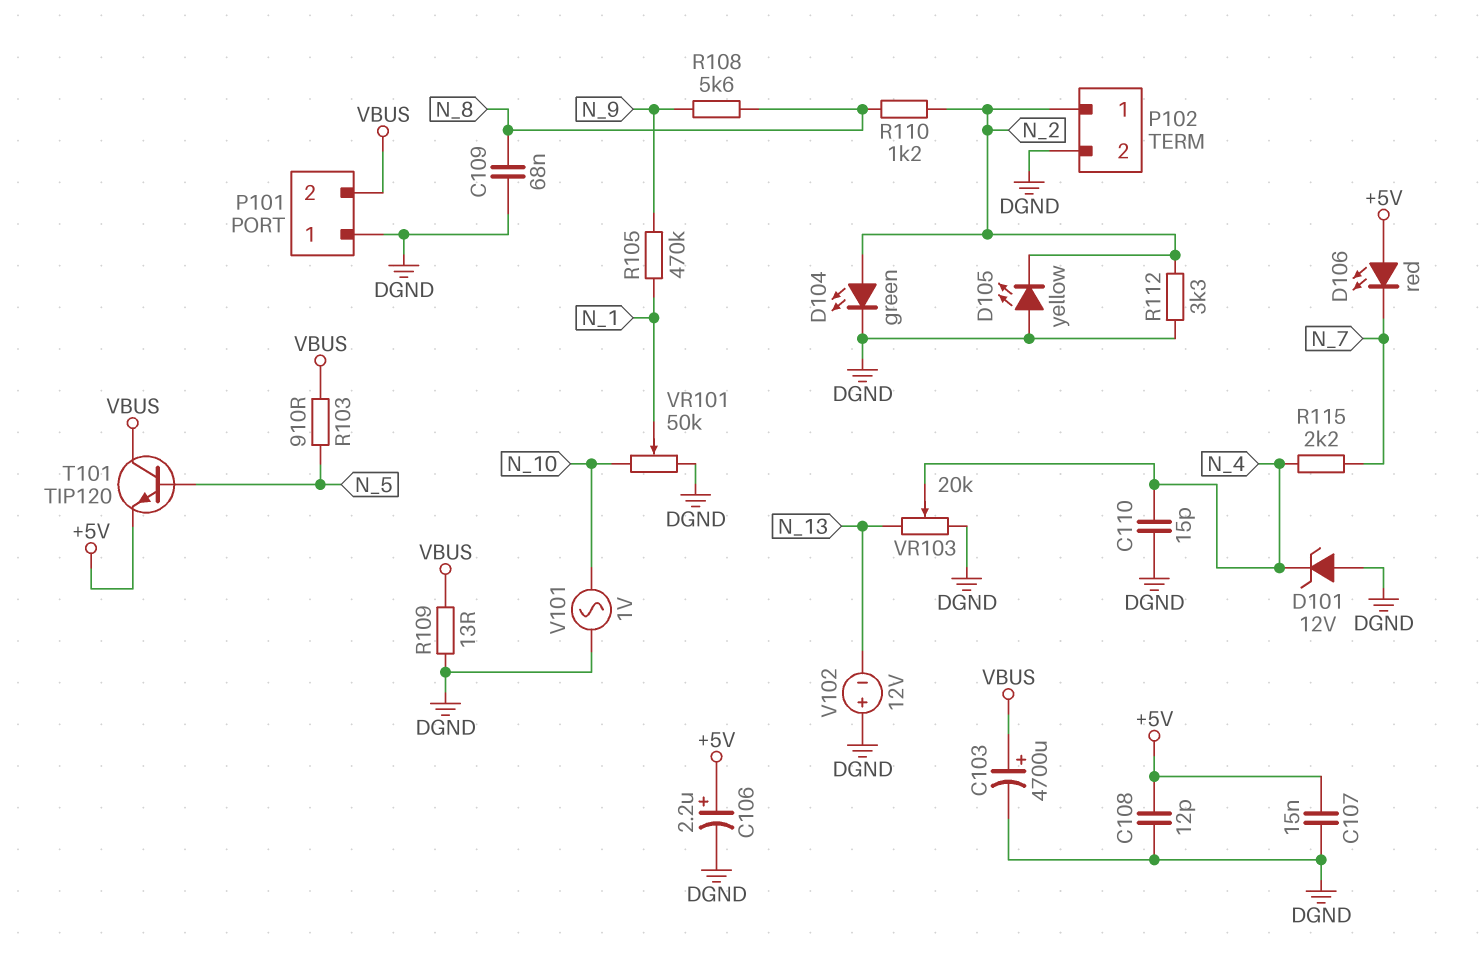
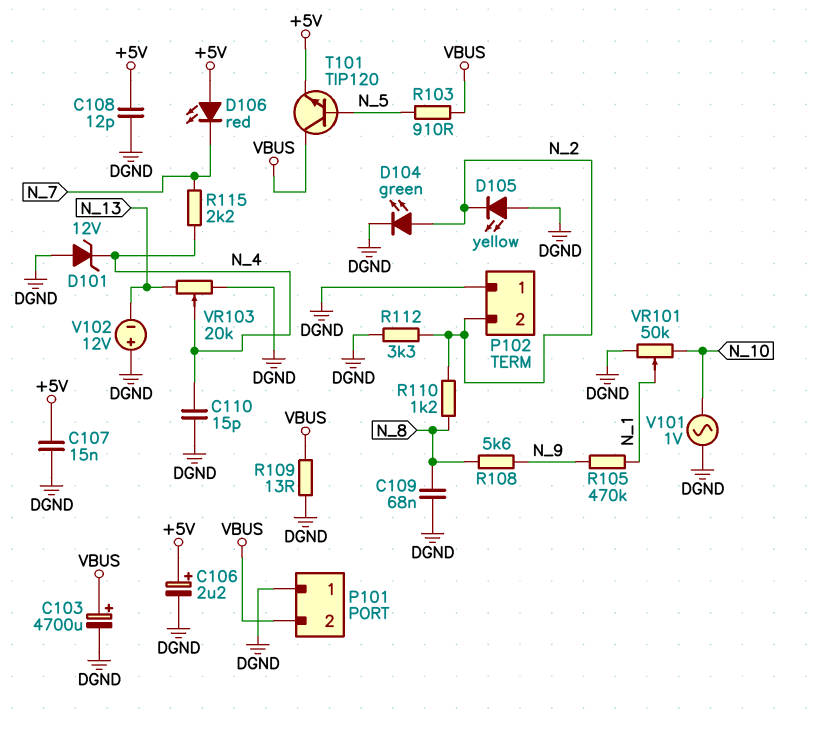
P102 pin 1: N_2 -> DGND
P102 pin 2: DGND -> N_2

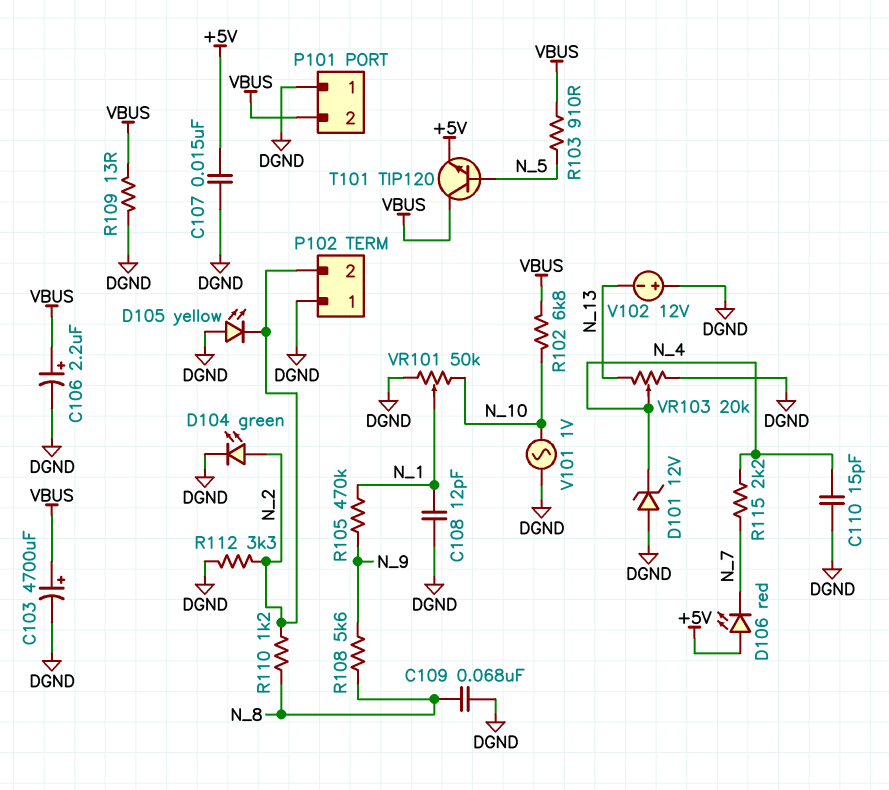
C106: 2.2uF (plus +5V, minus DGND) -> 2.2uF (plus VBUS, minus DGND)
C108: 12pF (+5V, DGND) -> 12pF (DGND, N_1)
R102: none -> 6.8k (N_10, VBUS)

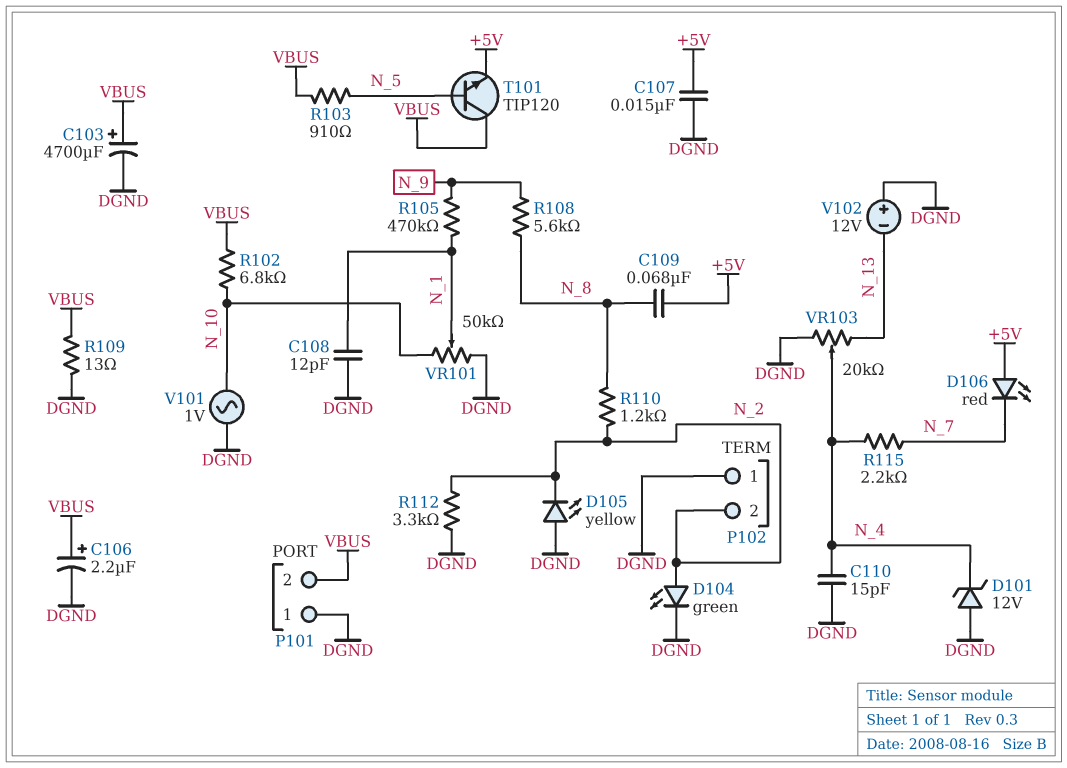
C109: 68nF (DGND, N_8) -> 68nF (+5V, N_8)

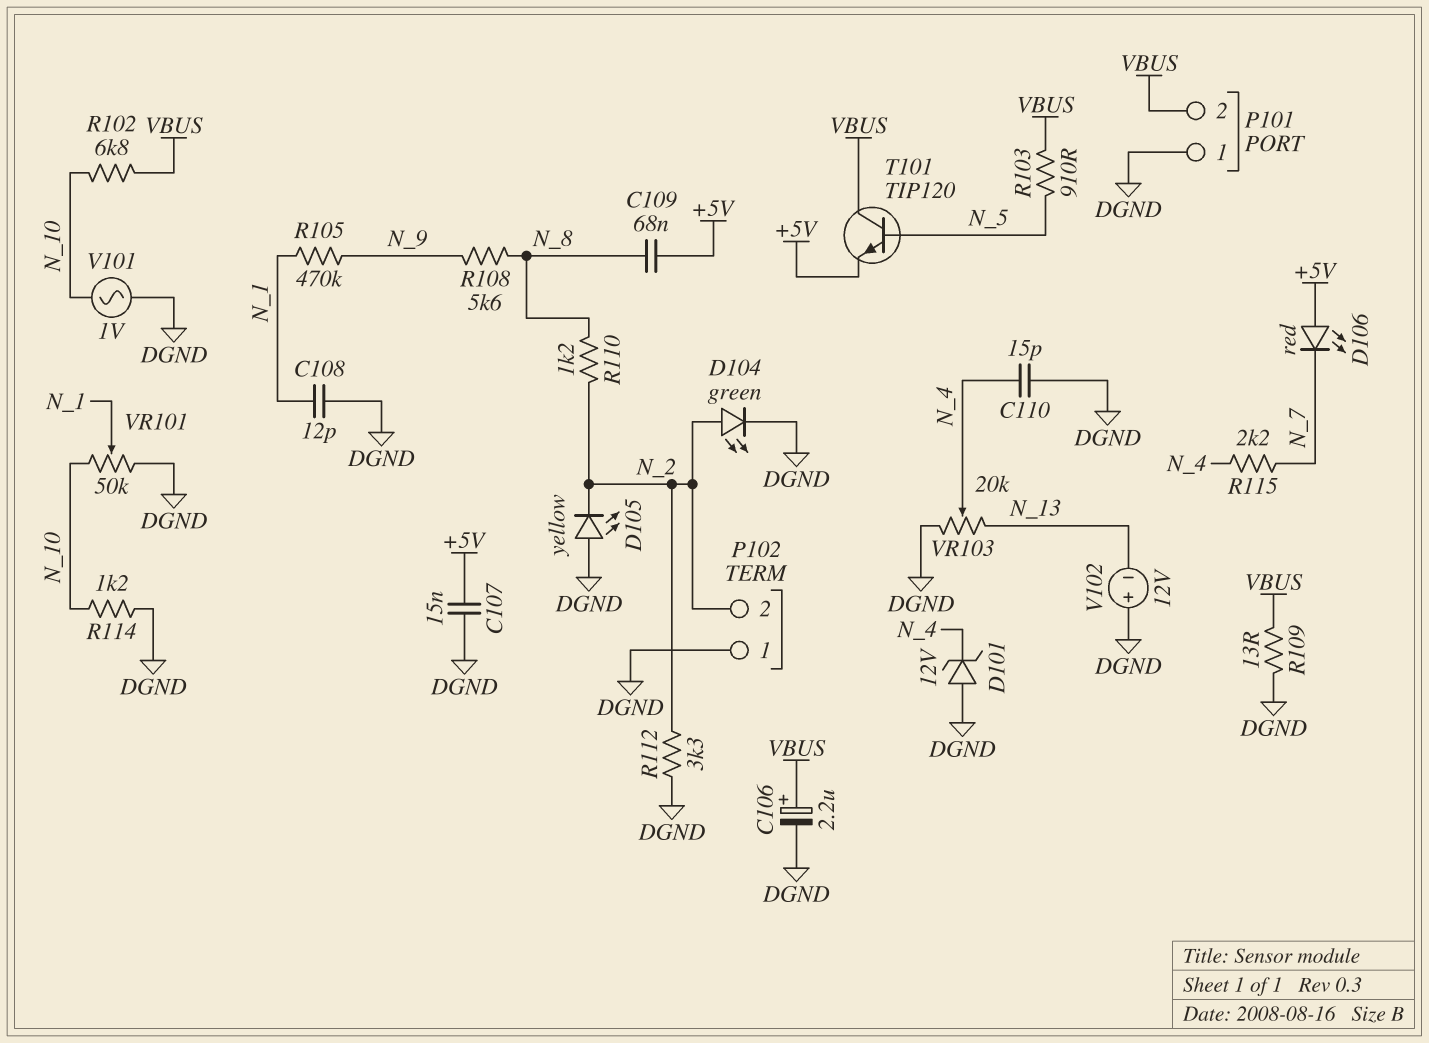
C103: 4700uF (plus VBUS, minus DGND) -> none
R114: none -> 1.2k (DGND, N_10)

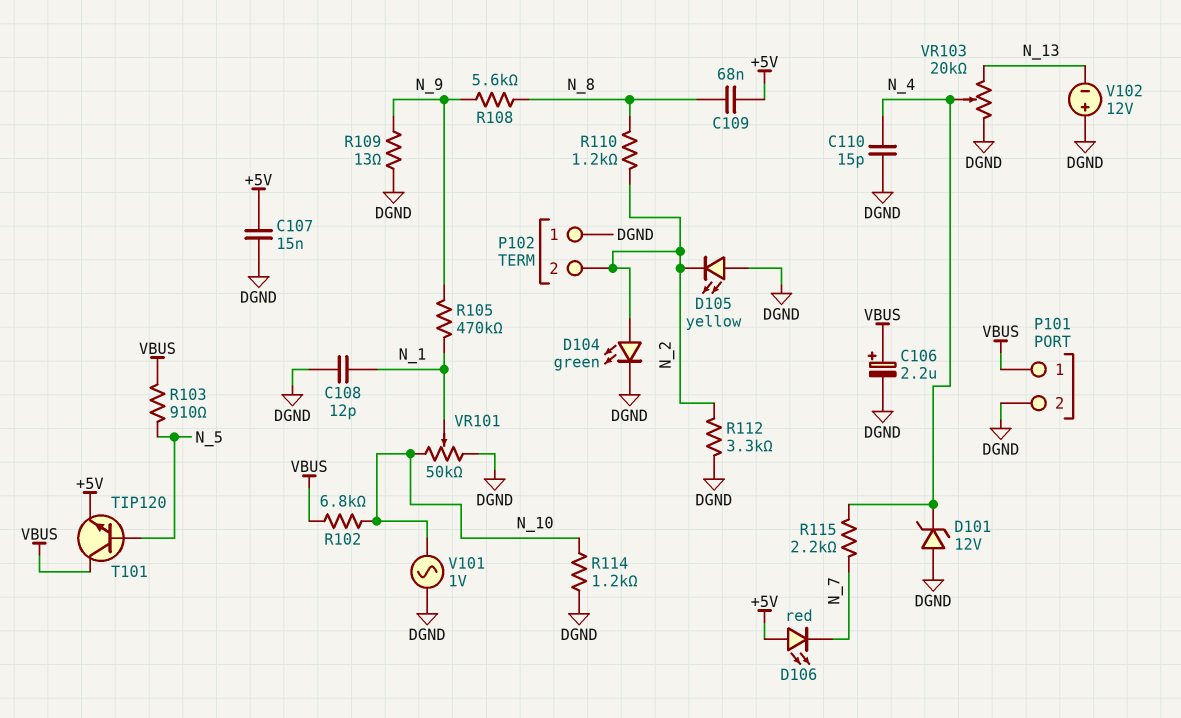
P101 pin 1: DGND -> VBUS
P101 pin 2: VBUS -> DGND
R109: 13 (DGND, VBUS) -> 13 (DGND, N_9)

